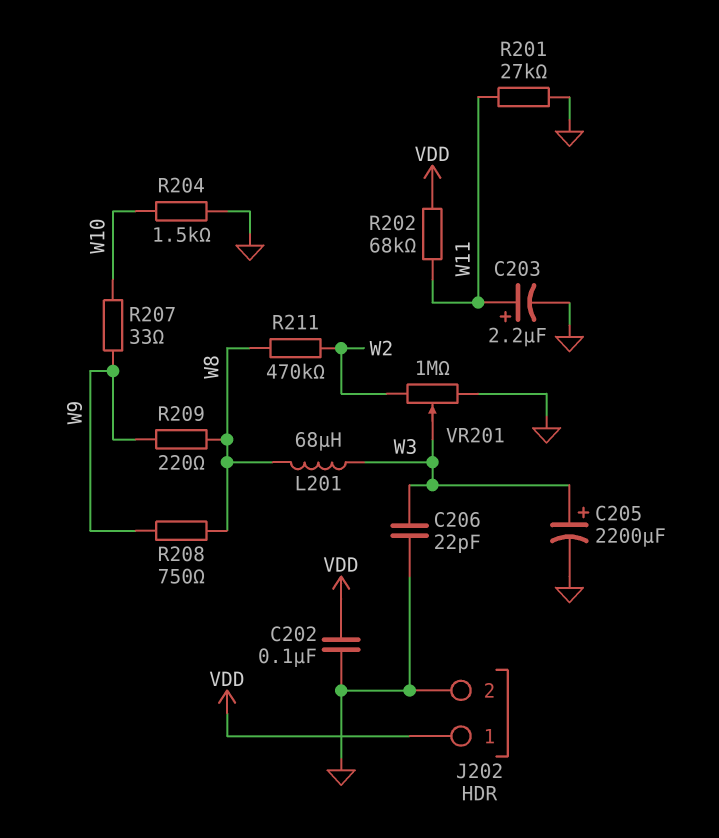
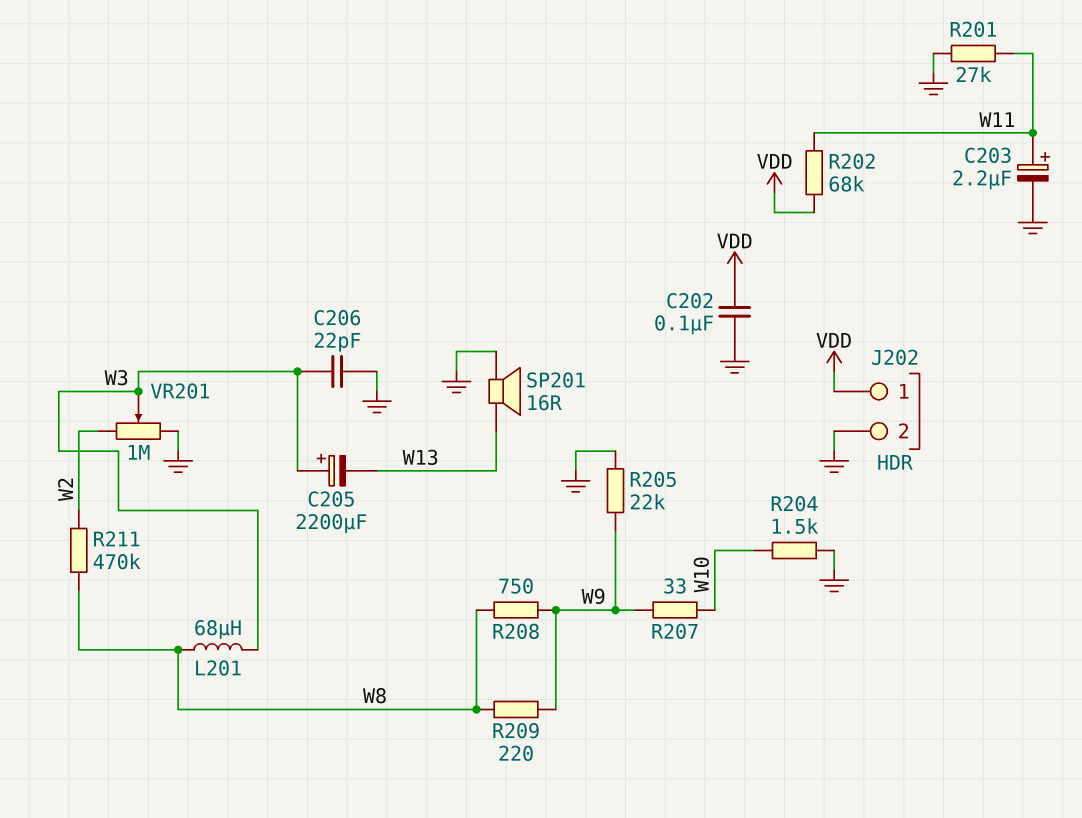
C205: 2200uF (plus W3, minus GND) -> 2200uF (plus W3, minus W13)
R205: none -> 22k (GND, W9)
SP201: none -> speaker 16R (GND, W13)

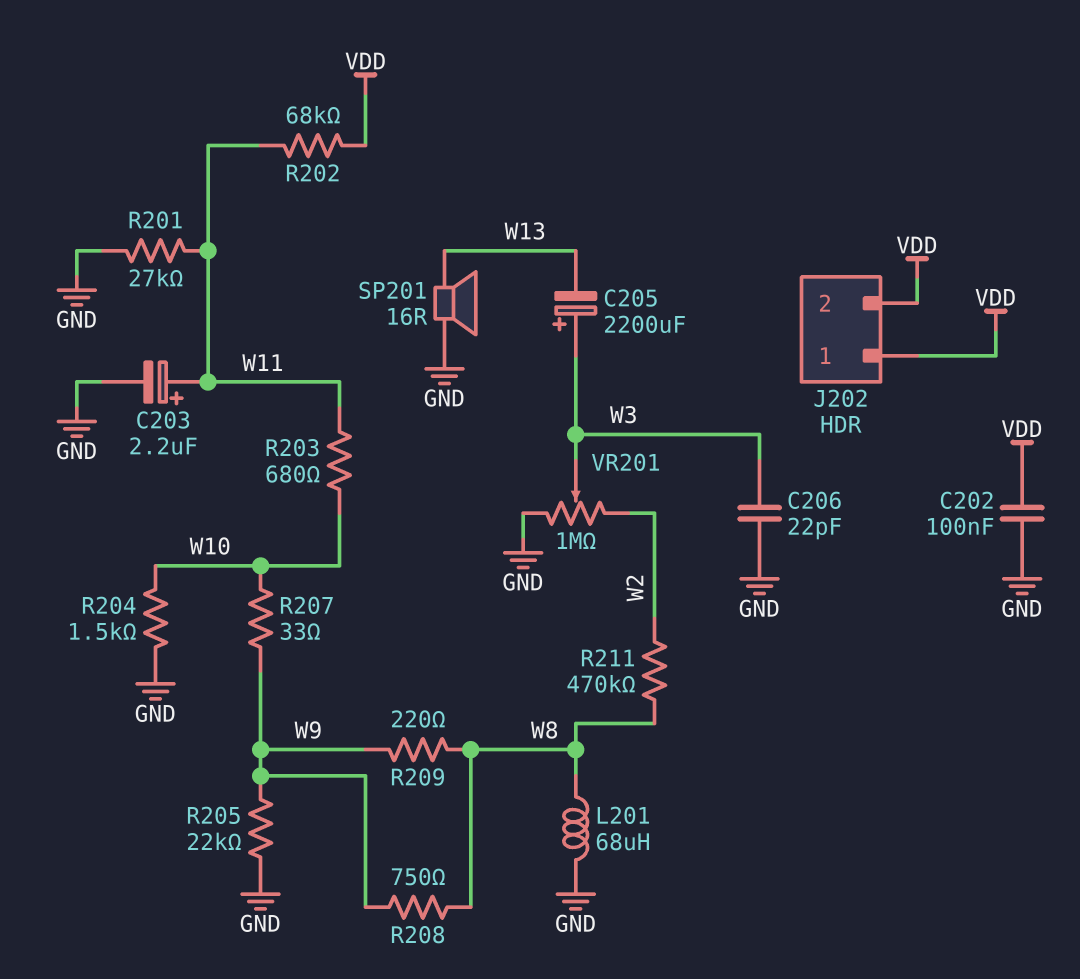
J202 pin 2: GND -> VDD
L201: 68uH (W3, W8) -> 68uH (GND, W8)
R203: none -> 680 (W10, W11)

